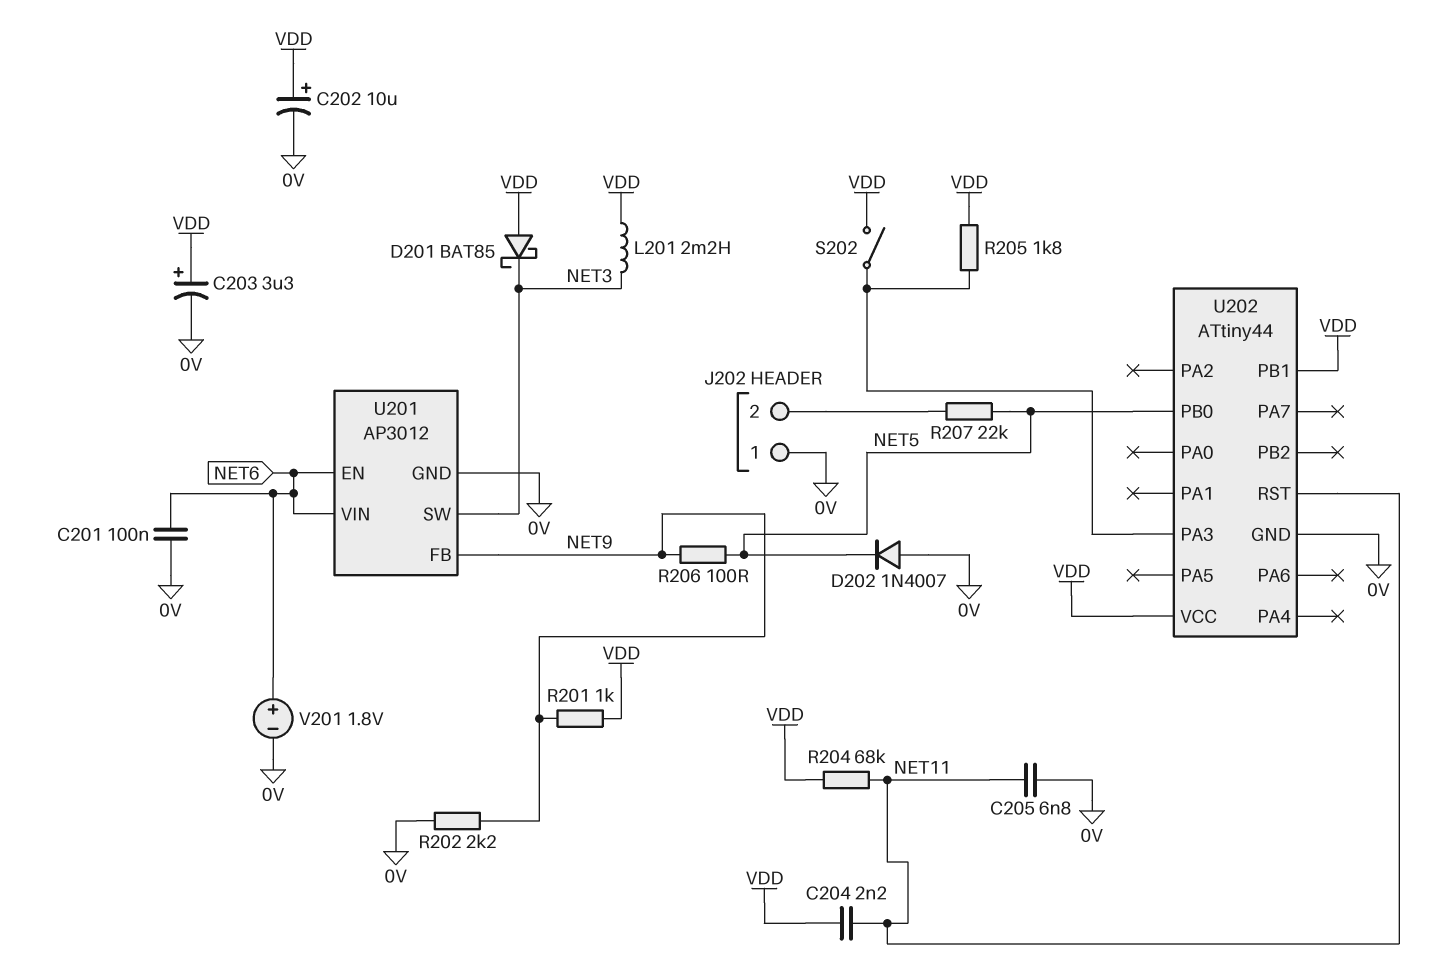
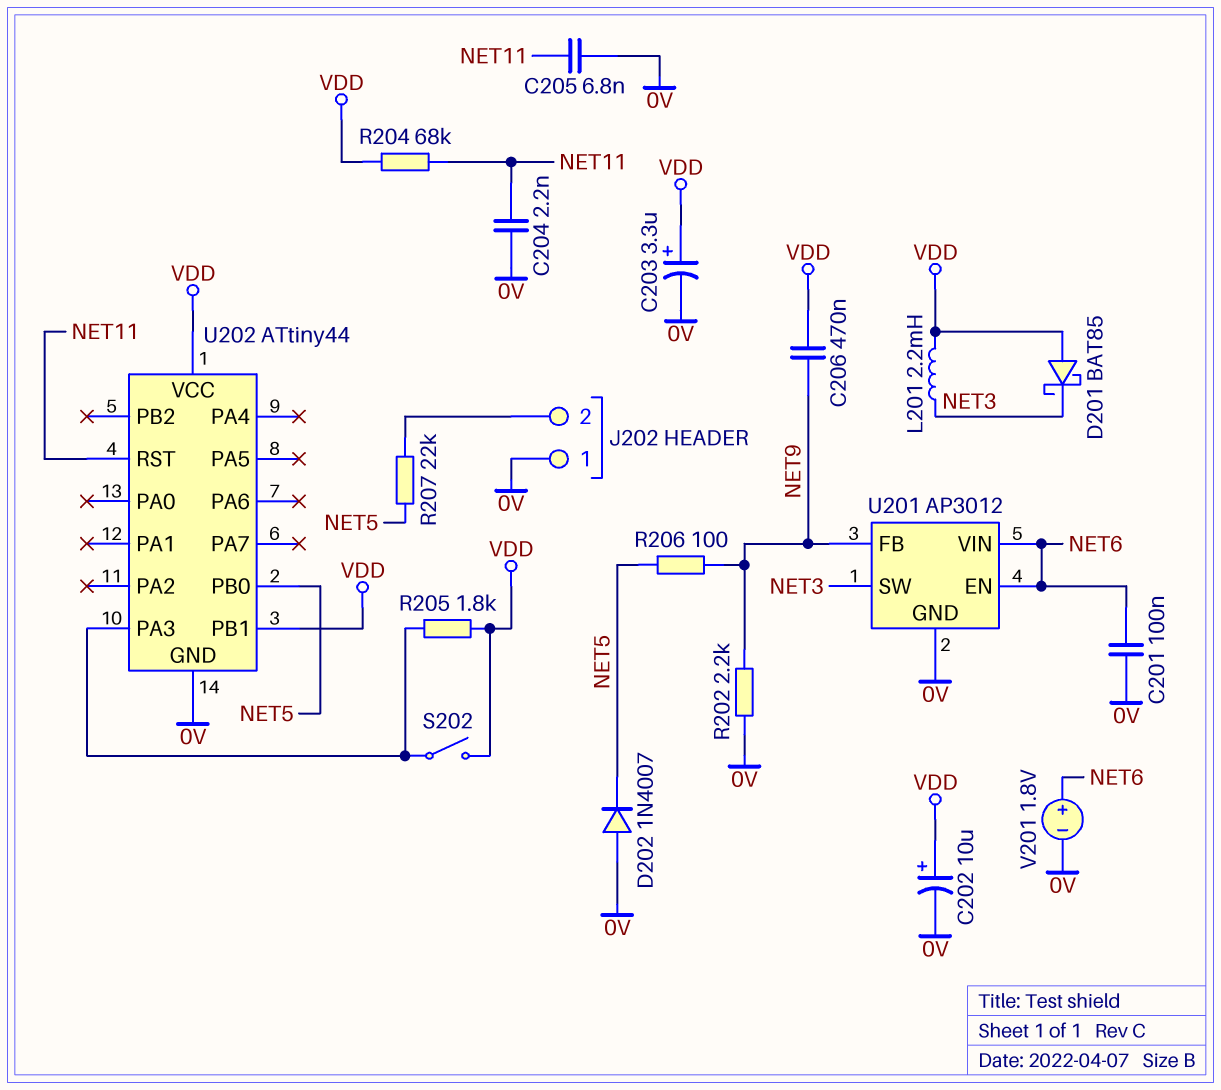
C204: 2.2nF (NET11, VDD) -> 2.2nF (0V, NET11)
C206: none -> 470nF (NET9, VDD)
R201: 1k (NET9, VDD) -> none

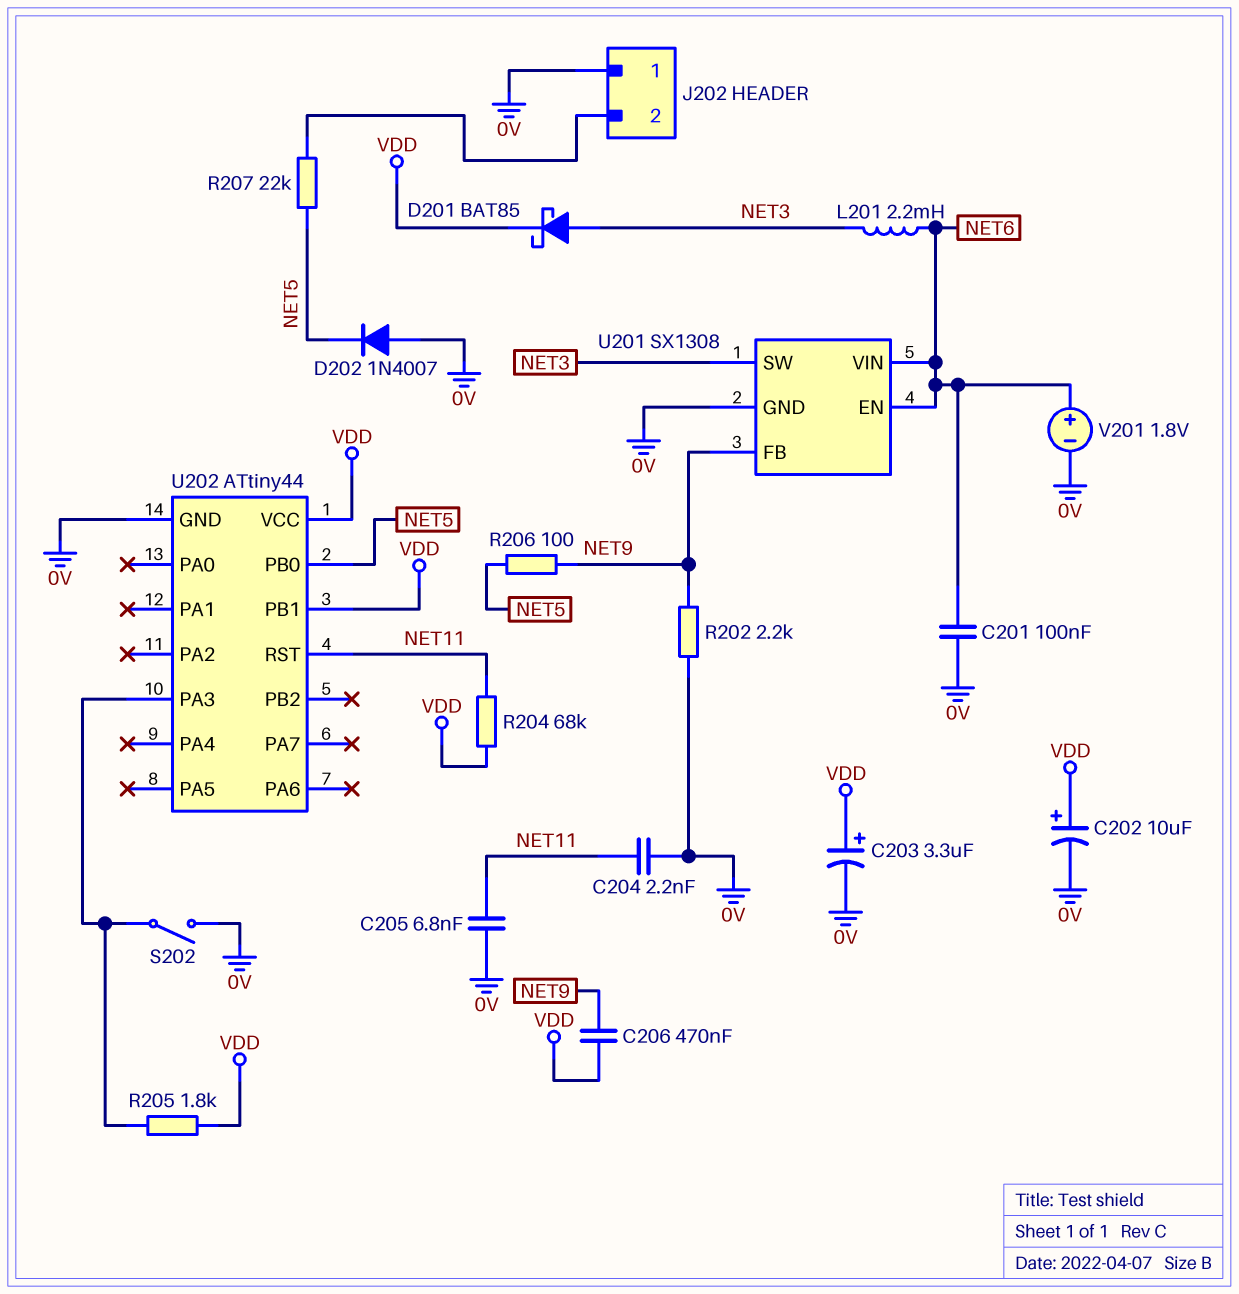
D201: schottky BAT85 (A VDD, K NET3) -> schottky BAT85 (A NET3, K VDD)
L201: 2.2mH (NET3, VDD) -> 2.2mH (NET3, NET6)
S202: switch (U202/PA3, VDD) -> switch (0V, U202/PA3)
U201: AP3012 -> SX1308

